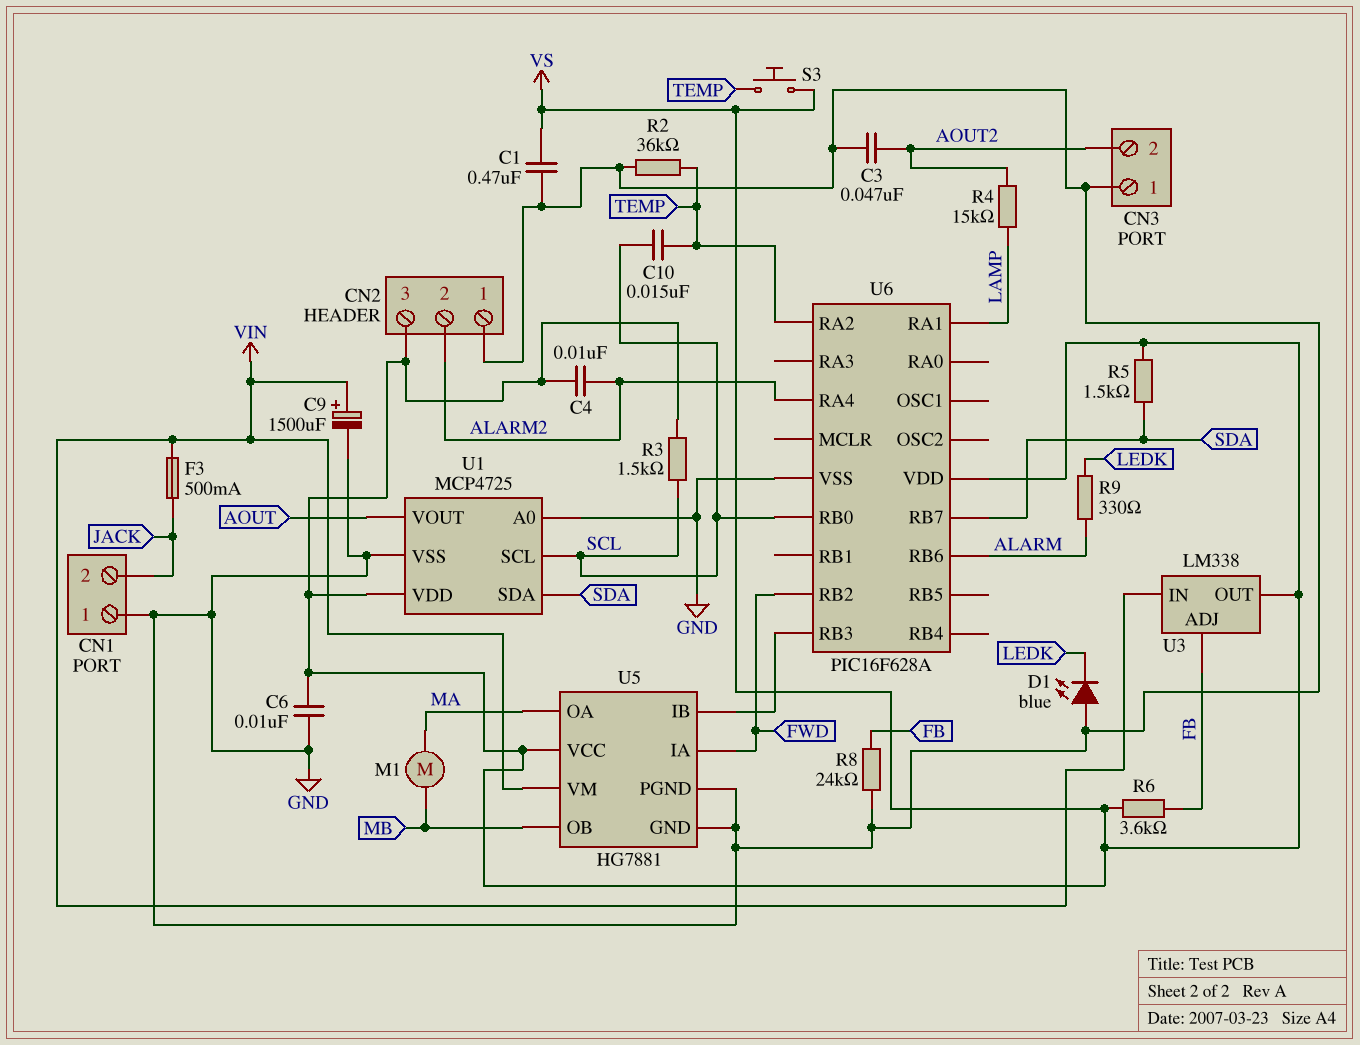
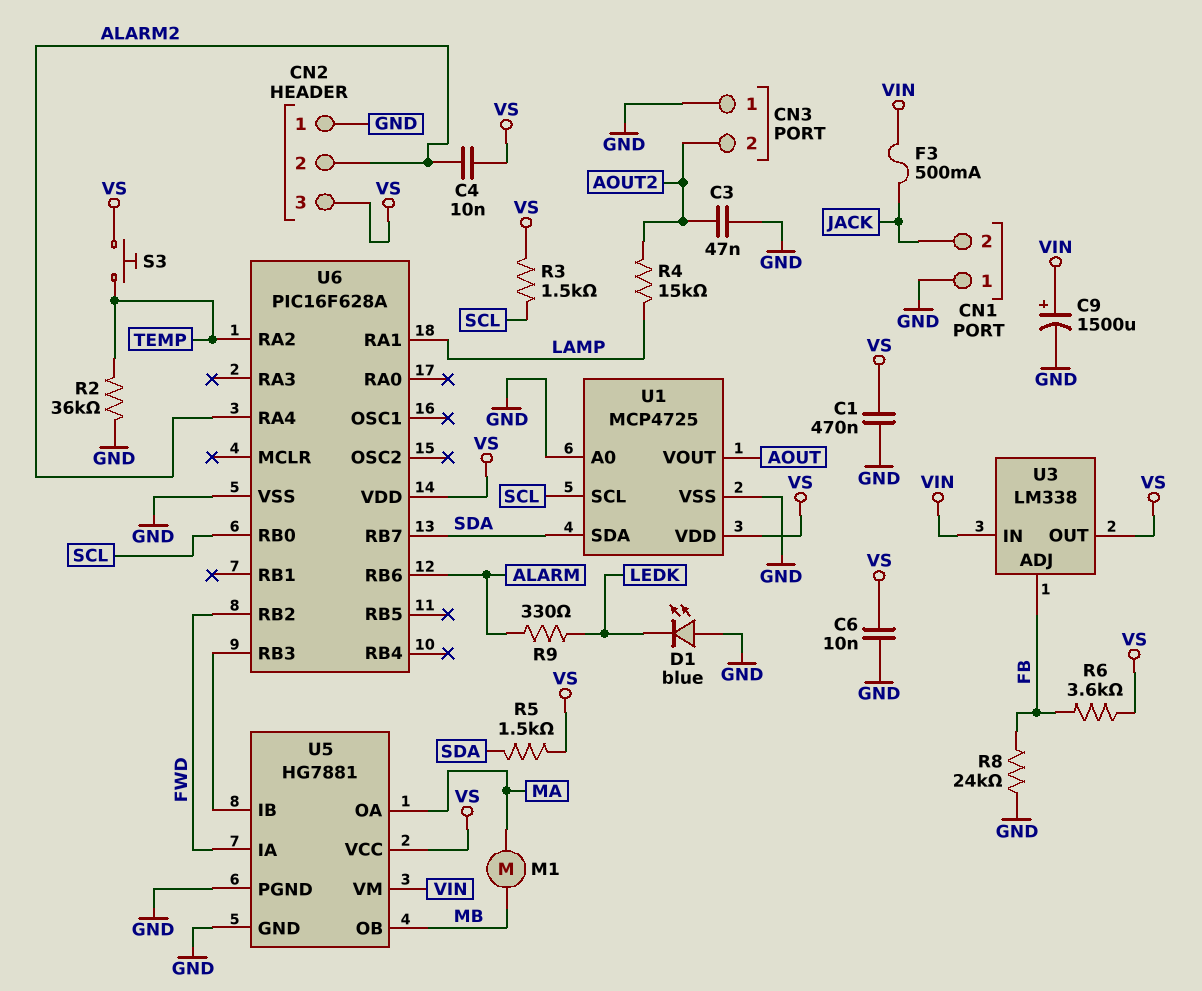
C10: 15nF (SCL, TEMP) -> none

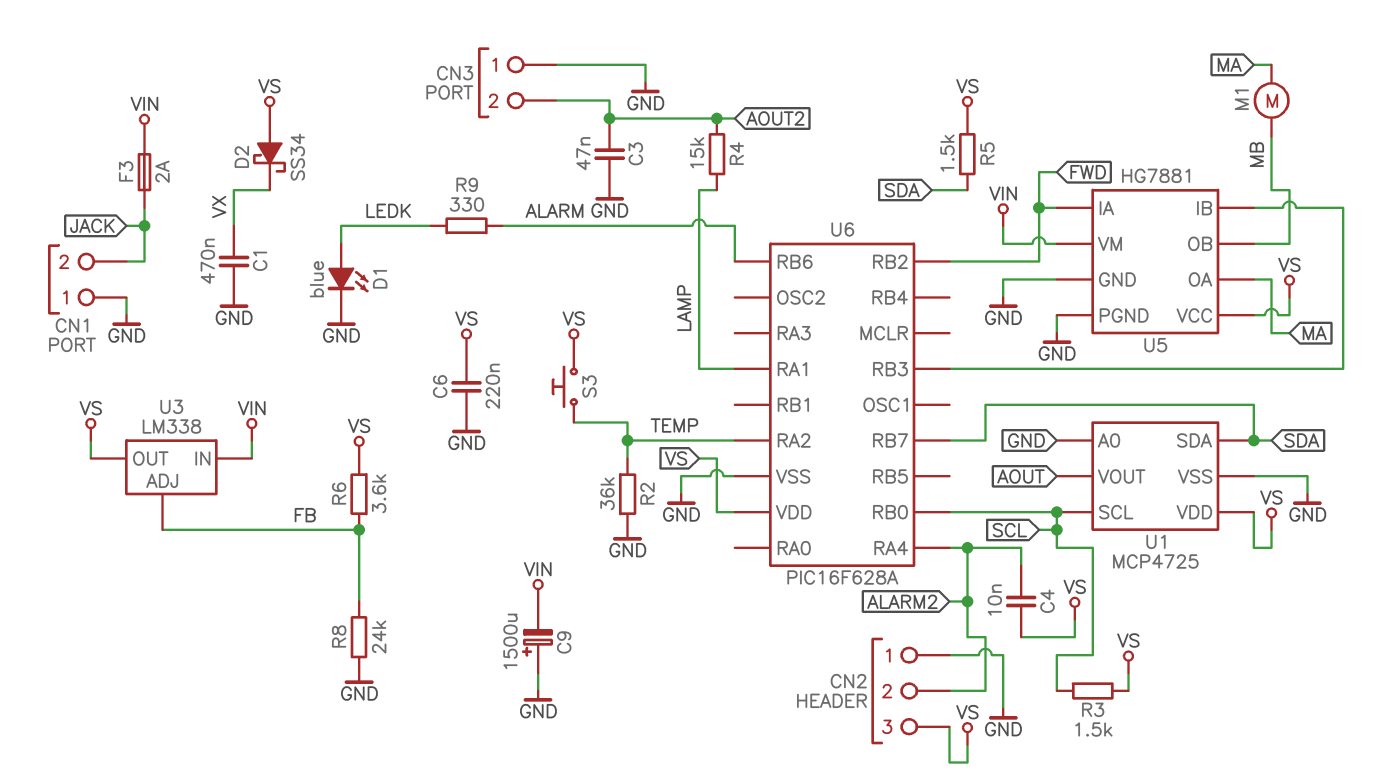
C1: 470nF (GND, VS) -> 470nF (GND, VX)
C6: 10nF (GND, VS) -> 220nF (GND, VS)
C9: 1500uF (plus VIN, minus GND) -> 1500uF (plus GND, minus VIN)
D1: LED blue (A GND, K LEDK) -> LED blue (A LEDK, K GND)
D2: none -> schottky SS34 (A VS, K VX)
F3: 500mA (JACK, VIN) -> 2A (JACK, VIN)

